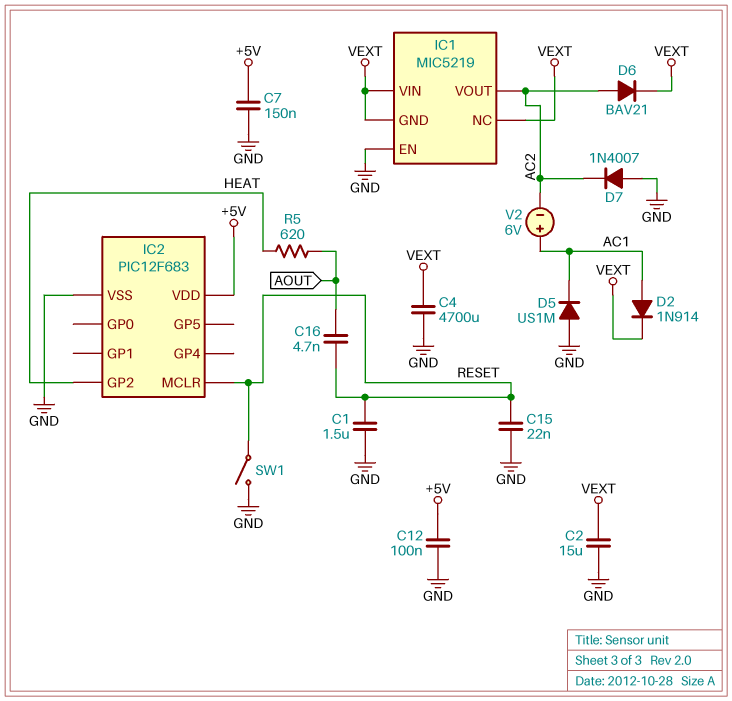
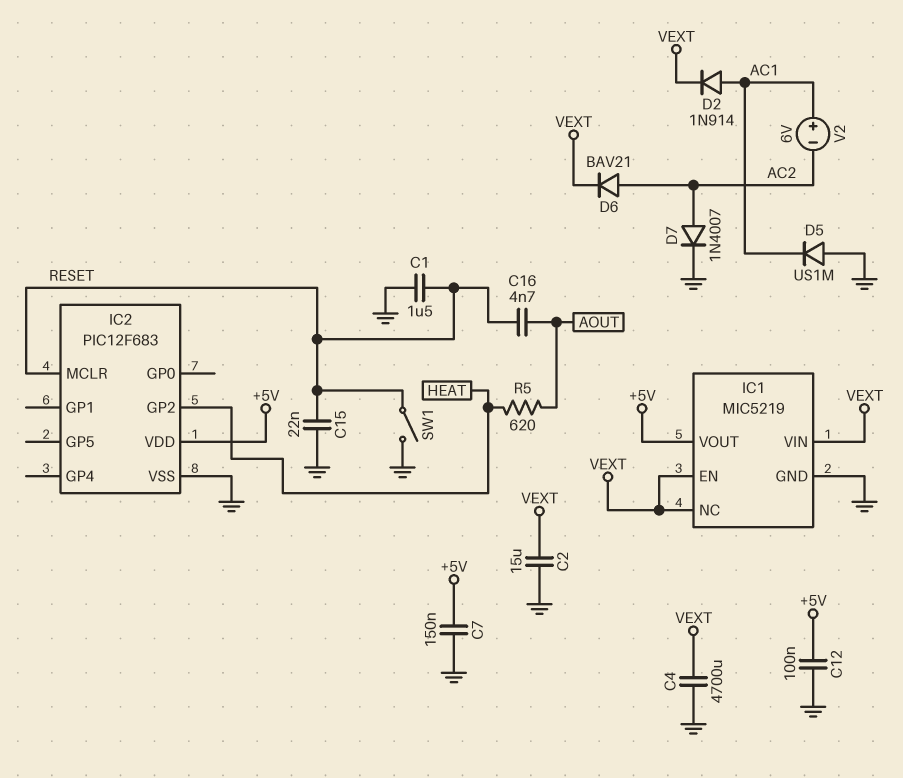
D7: diode 1N4007 (A GND, K AC2) -> diode 1N4007 (A AC2, K GND)
IC1 pin EN: GND -> VEXT
IC1 pin GND: VEXT -> GND
IC1 pin VOUT: AC2 -> +5V

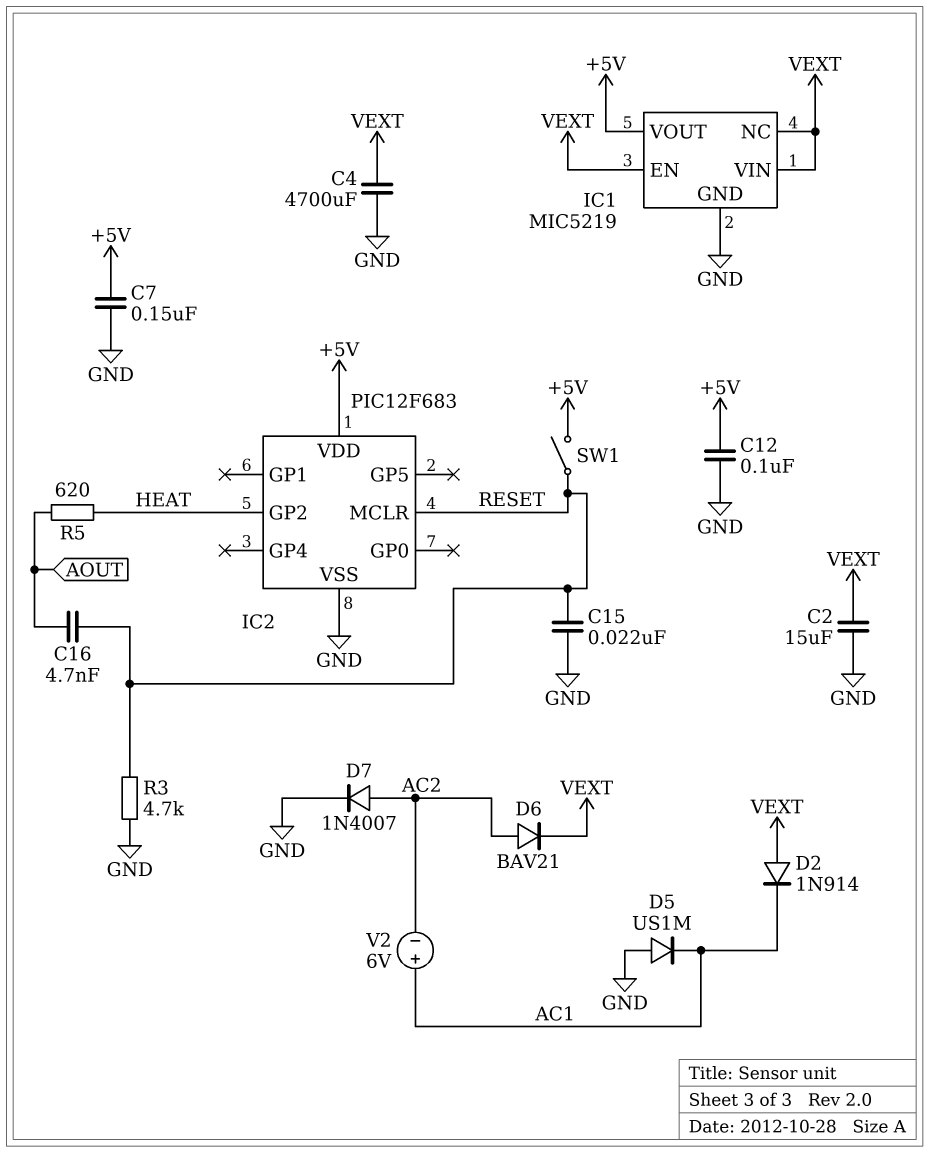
C1: 1.5uF (GND, RESET) -> none
D2: diode 1N914 (A AC1, K VEXT) -> diode 1N914 (A VEXT, K AC1)
R3: none -> 4.7k (GND, RESET)
SW1: switch (GND, RESET) -> switch (+5V, RESET)

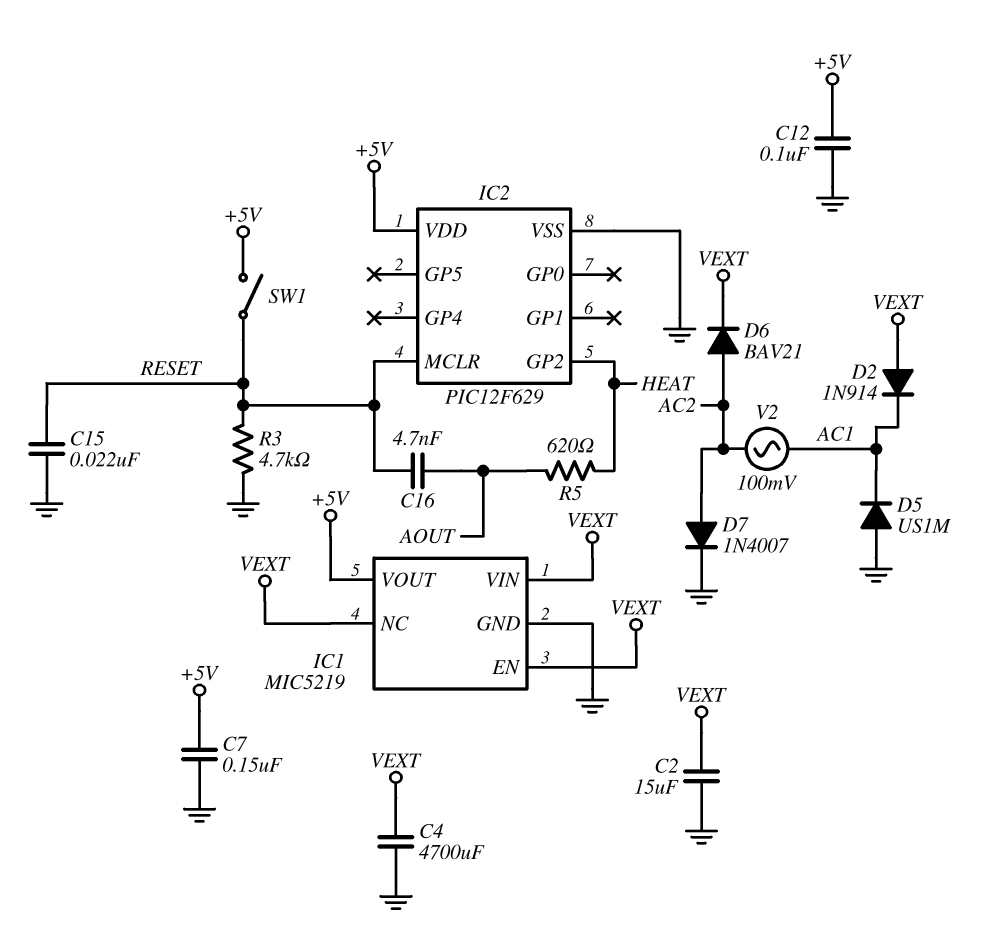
IC2: PIC12F683 -> PIC12F629
V2: 6V (plus AC1, minus AC2) -> AC 100mV (AC1, AC2)

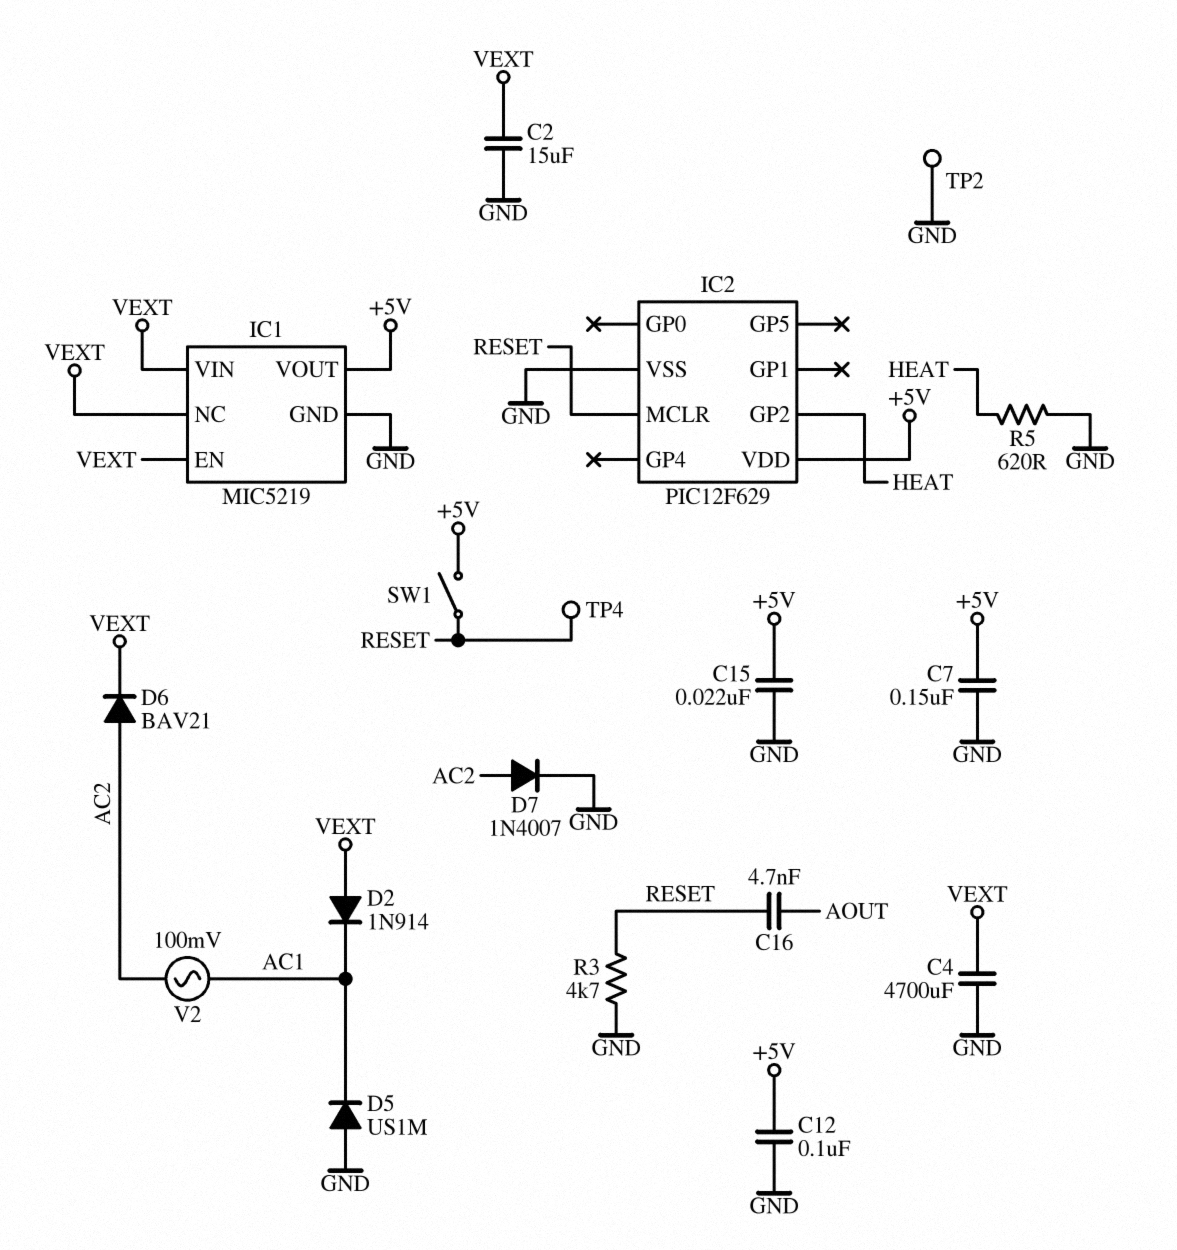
C15: 22nF (GND, RESET) -> 22nF (+5V, GND)
R5: 620 (AOUT, HEAT) -> 620 (GND, HEAT)
TP2: none -> test point (GND)
TP4: none -> test point (RESET)

